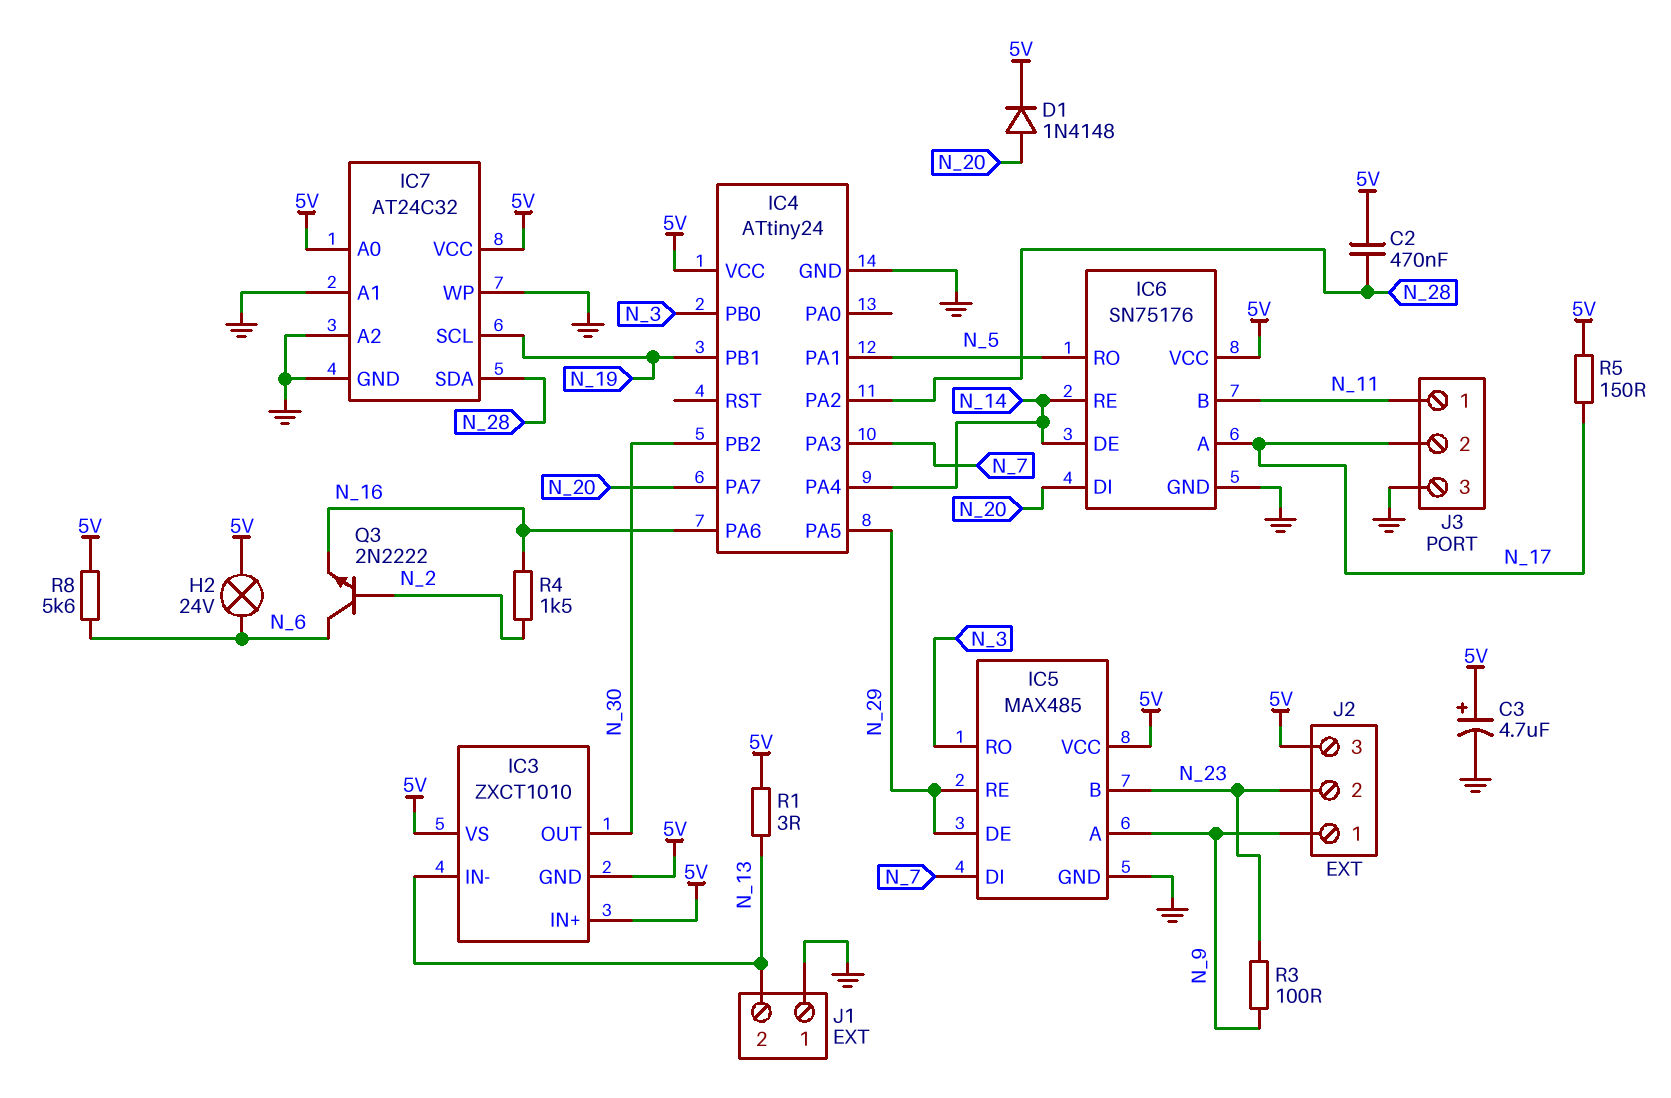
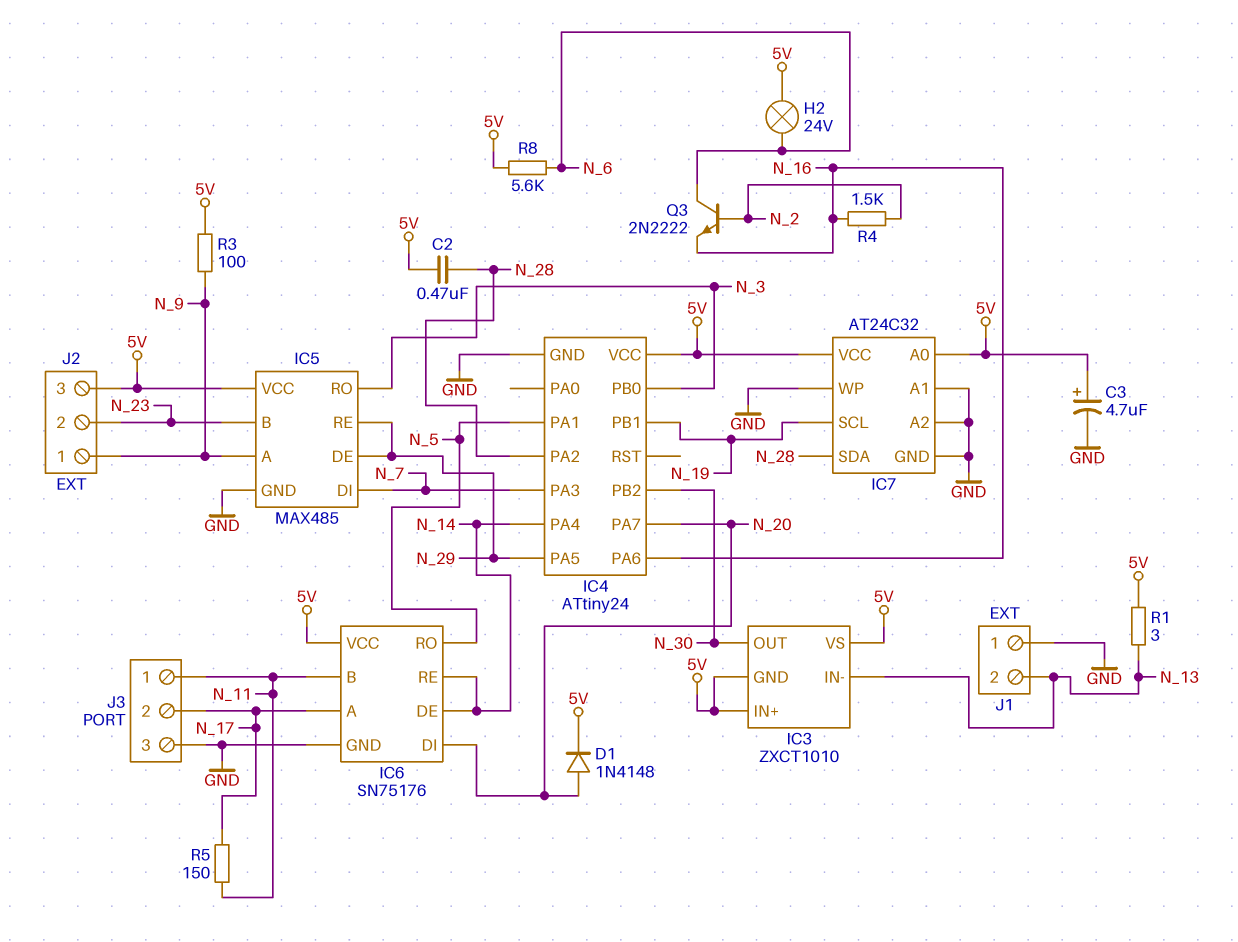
R3: 100 (N_9, N_23) -> 100 (5V, N_9)
R5: 150 (5V, N_17) -> 150 (N_11, N_17)

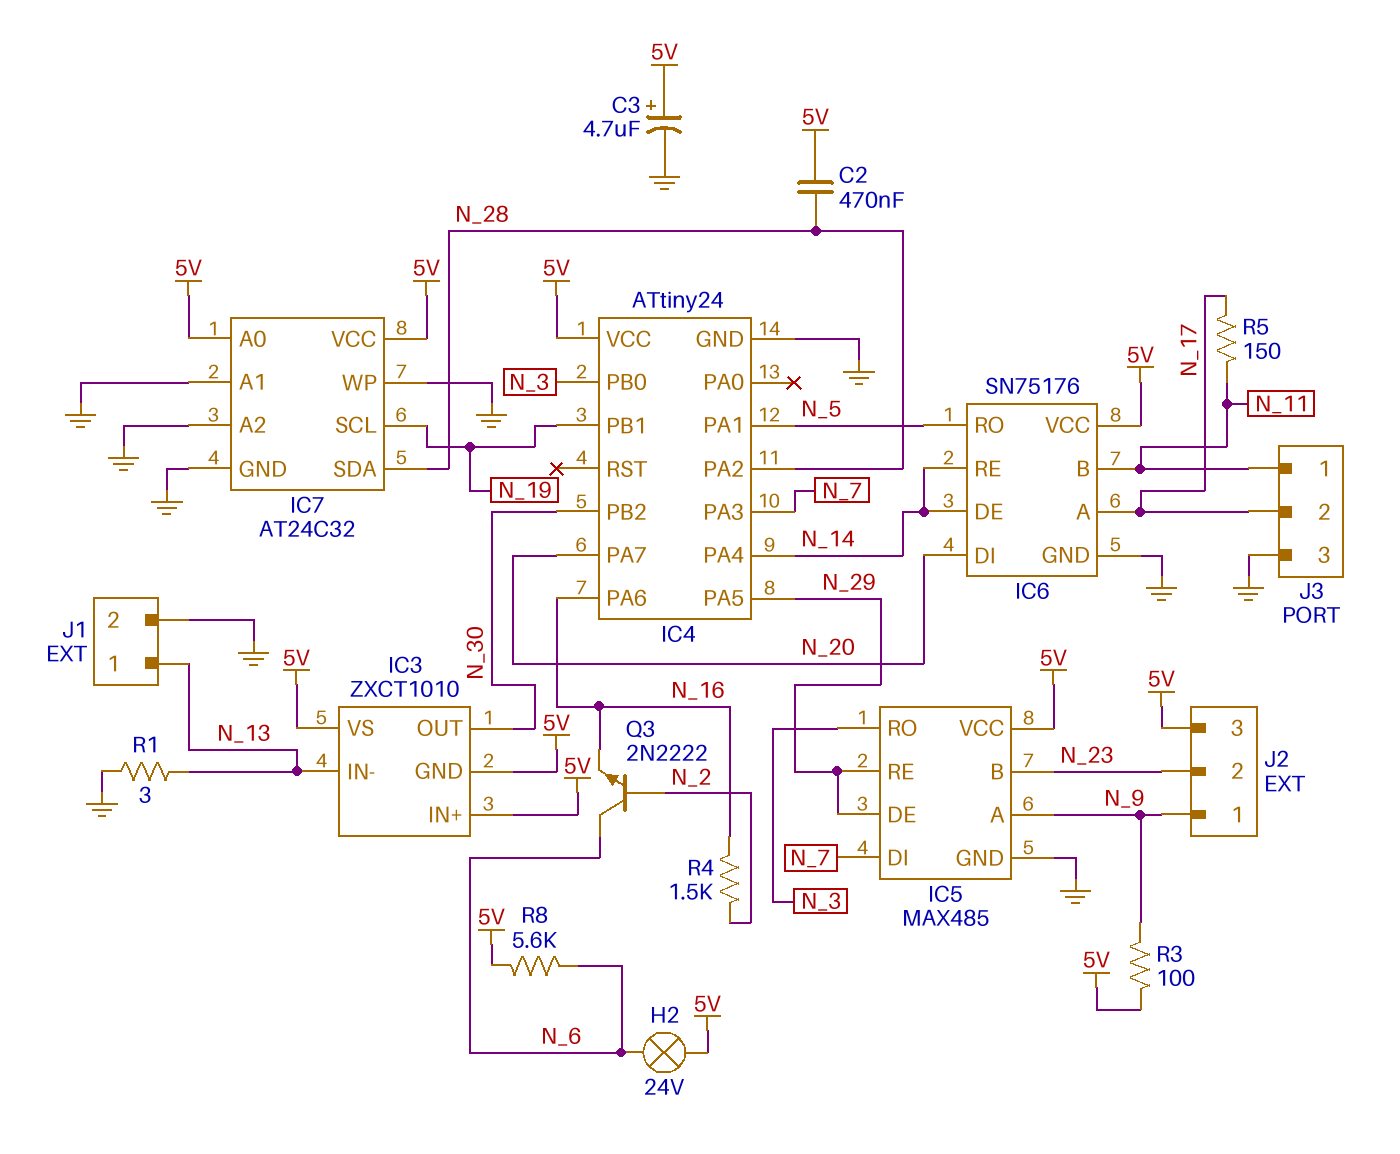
D1: diode 1N4148 (A N_20, K 5V) -> none
J1 pin 1: GND -> N_13
J1 pin 2: N_13 -> GND
R1: 3 (5V, N_13) -> 3 (GND, N_13)

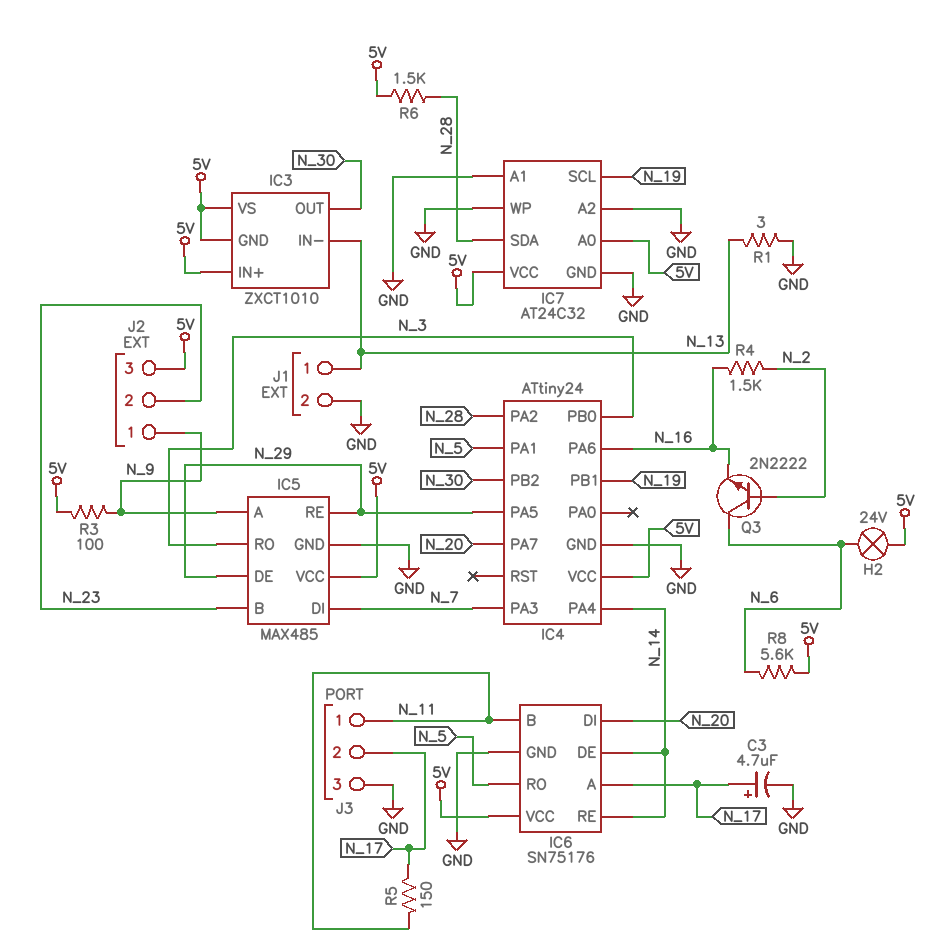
C2: 470nF (5V, N_28) -> none
C3: 4.7uF (plus 5V, minus GND) -> 4.7uF (plus N_17, minus GND)
R6: none -> 1.5k (5V, N_28)

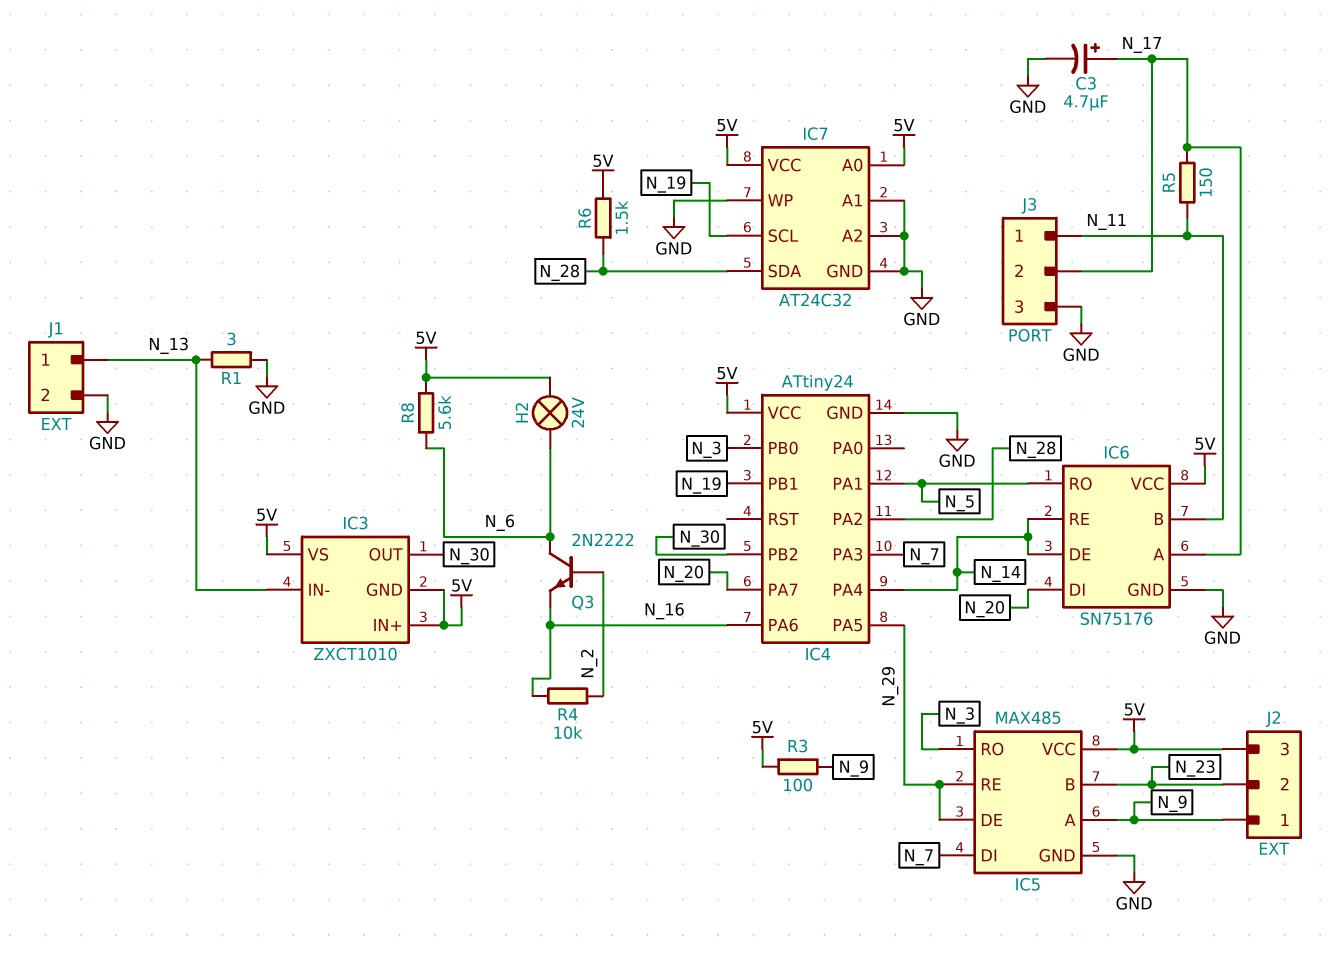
R4: 1.5k (N_2, N_16) -> 10k (N_2, N_16)

